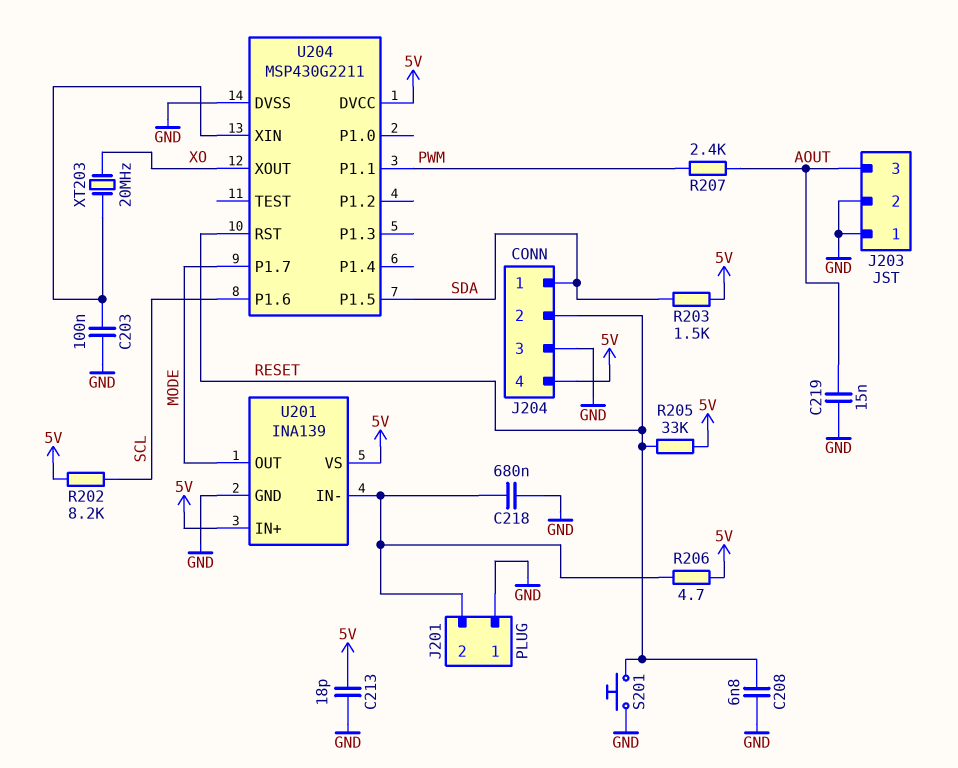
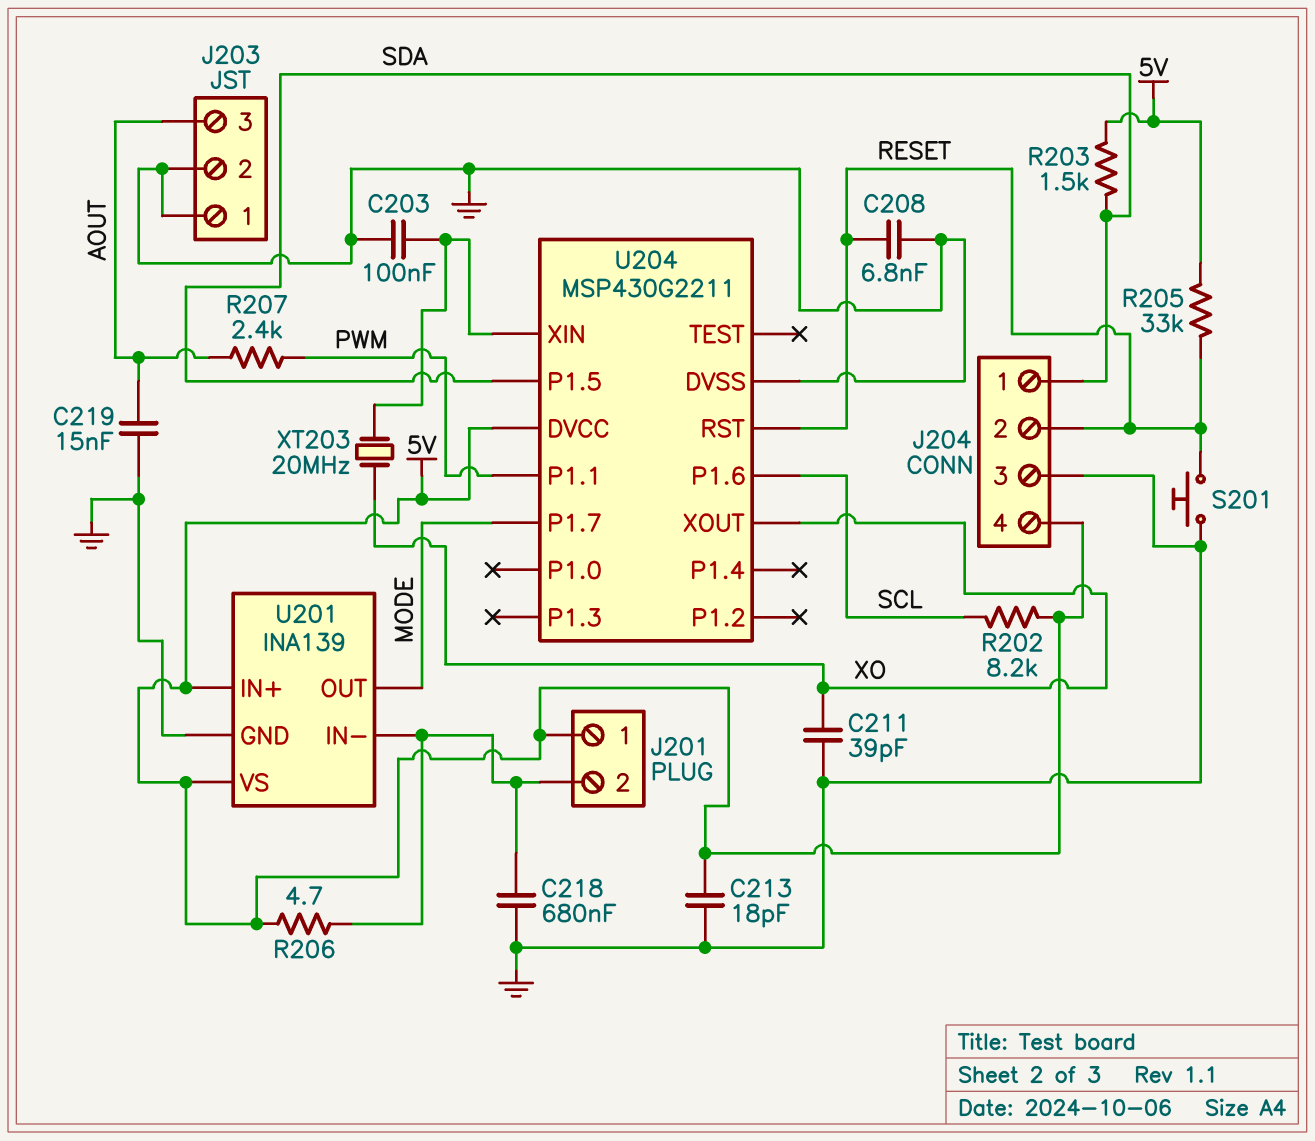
C211: none -> 39pF (GND, XO)
J201 pin 1: GND -> 5V

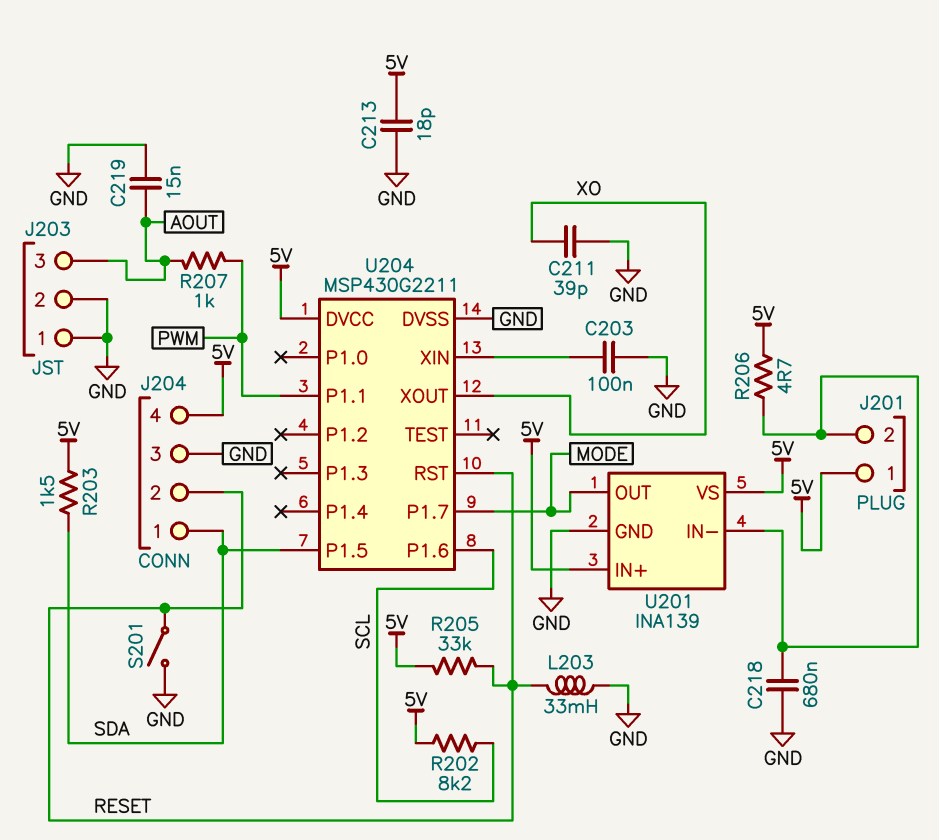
C208: 6.8nF (GND, RESET) -> none
L203: none -> 33mH (GND, RESET)
R207: 2.4k (AOUT, PWM) -> 1k (AOUT, PWM)
S201: button (GND, RESET) -> switch (GND, RESET)
XT203: 20MHz (U204/XIN, XO) -> none

